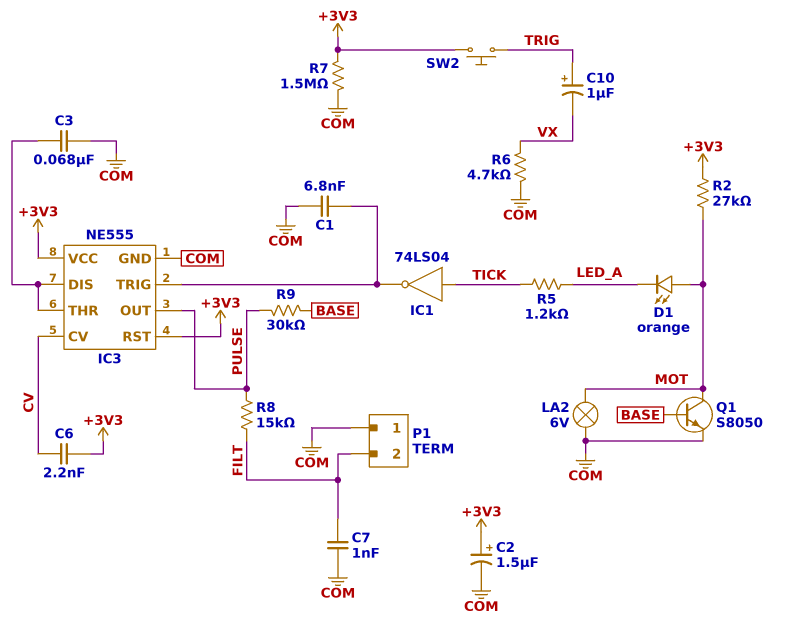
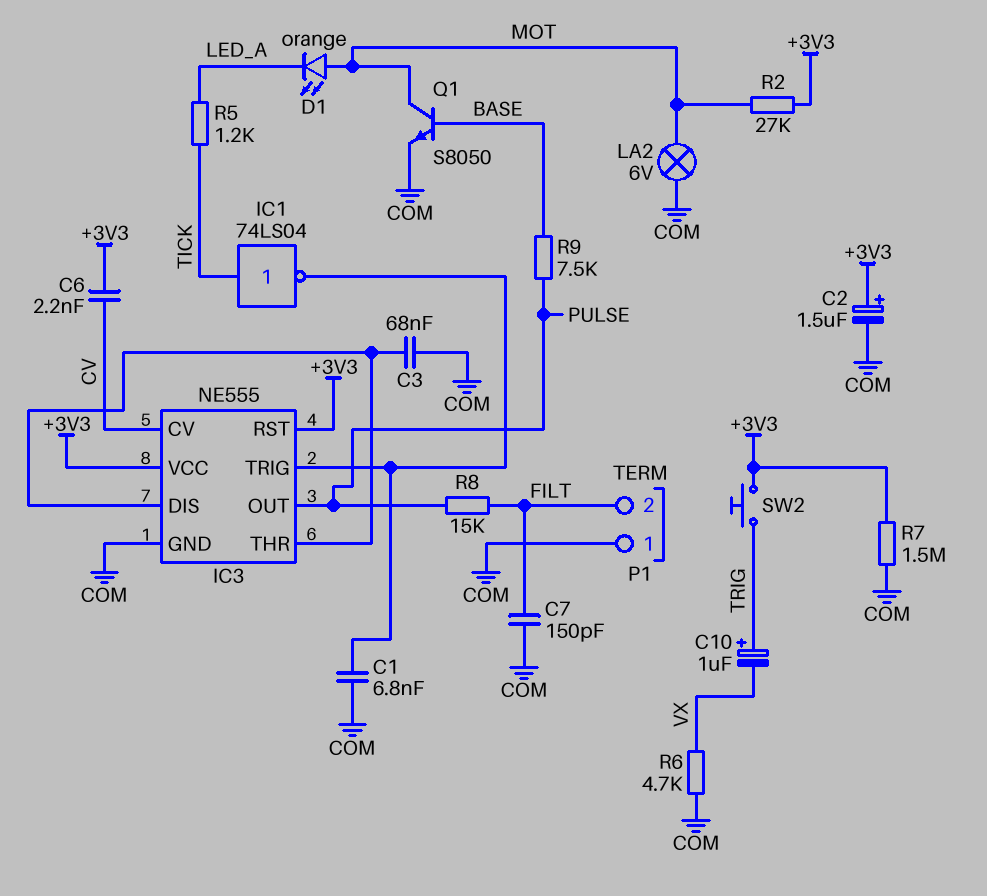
C7: 1nF (COM, FILT) -> 150pF (COM, FILT)
R9: 30k (BASE, PULSE) -> 7.5k (BASE, PULSE)

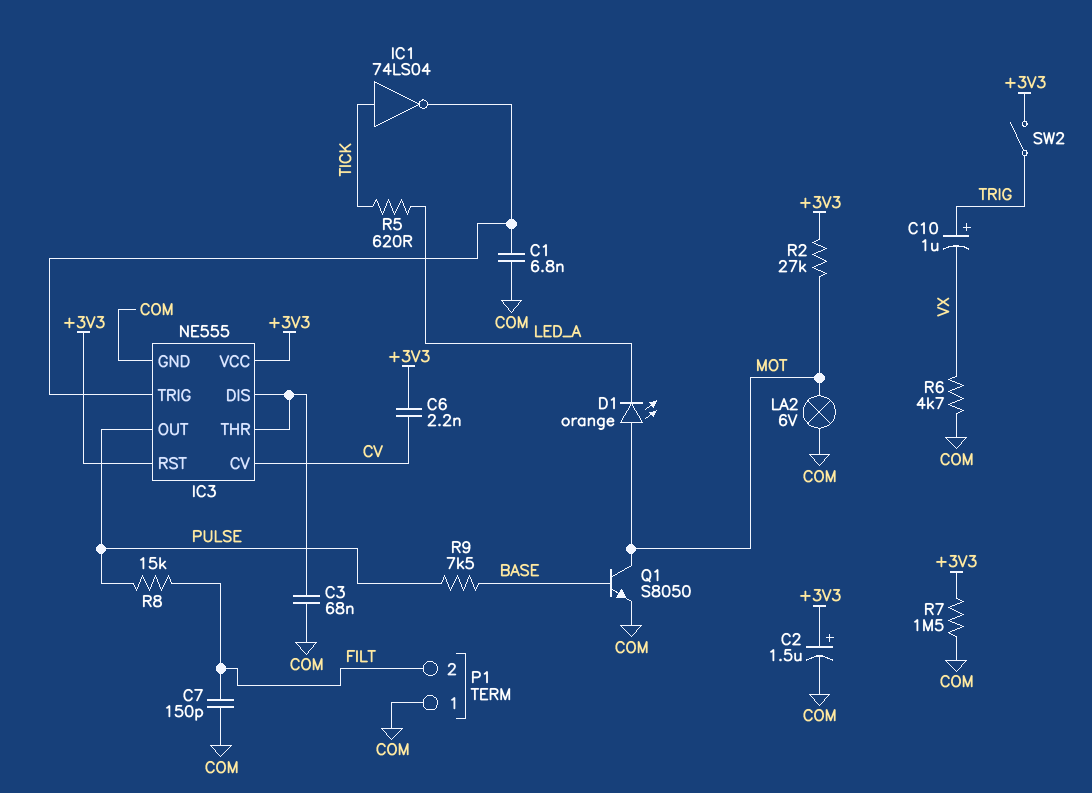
R5: 1.2k (LED_A, TICK) -> 620 (LED_A, TICK)
SW2: button (+3V3, TRIG) -> switch (+3V3, TRIG)

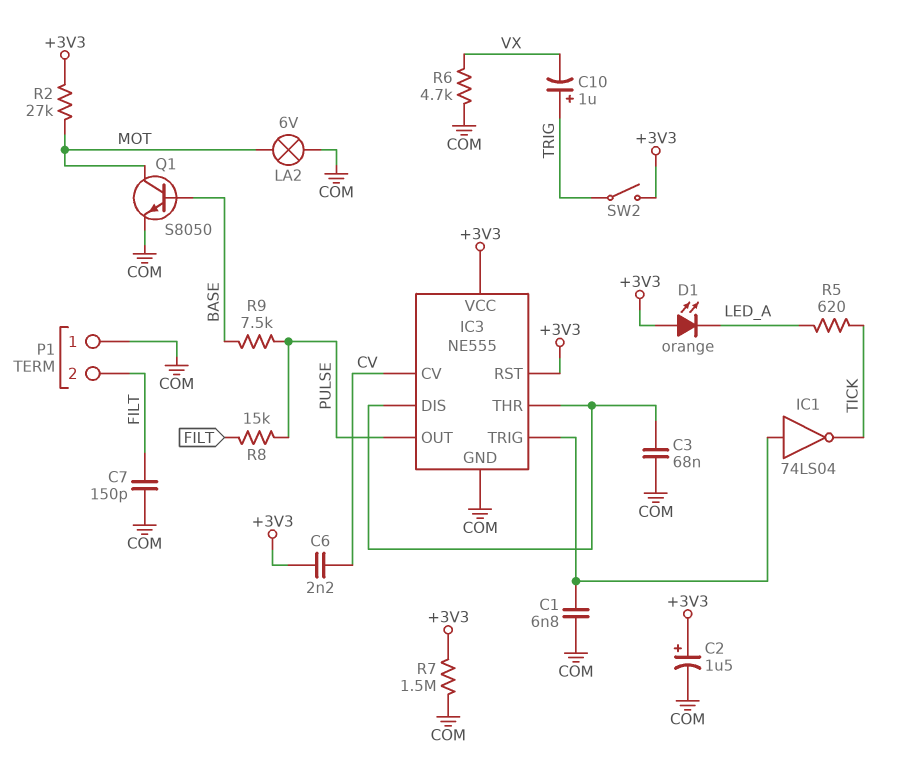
D1: LED orange (A MOT, K LED_A) -> LED orange (A +3V3, K LED_A)
IC1: NOT 74LS04 (in TICK, out IC3/TRIG) -> NOT 74LS04 (in IC3/TRIG, out TICK)

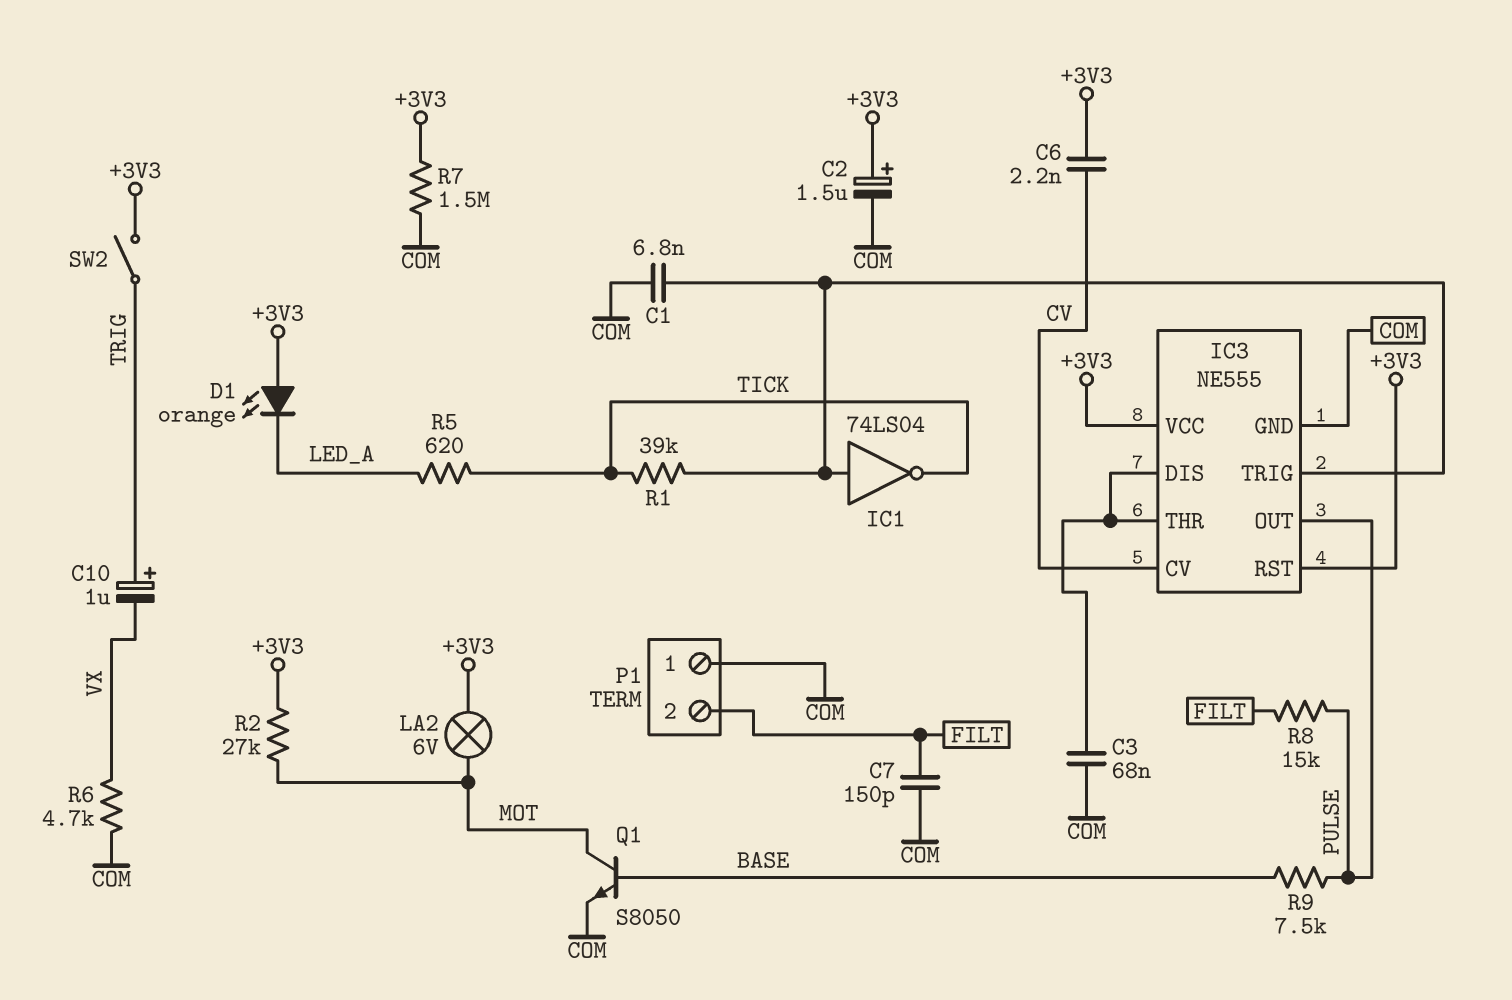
LA2: lamp 6V (COM, MOT) -> lamp 6V (+3V3, MOT)
R1: none -> 39k (IC3/TRIG, TICK)

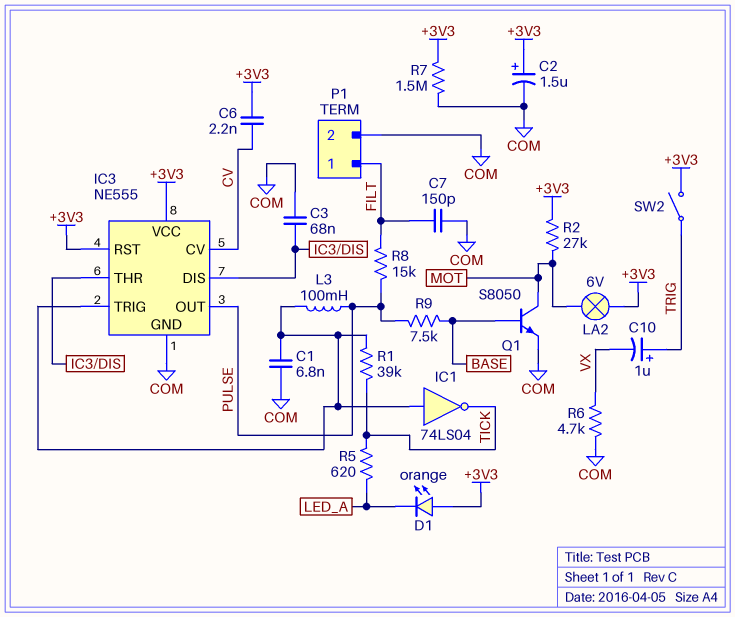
L3: none -> 100mH (IC3/TRIG, PULSE)
P1 pin 1: COM -> FILT
P1 pin 2: FILT -> COM

